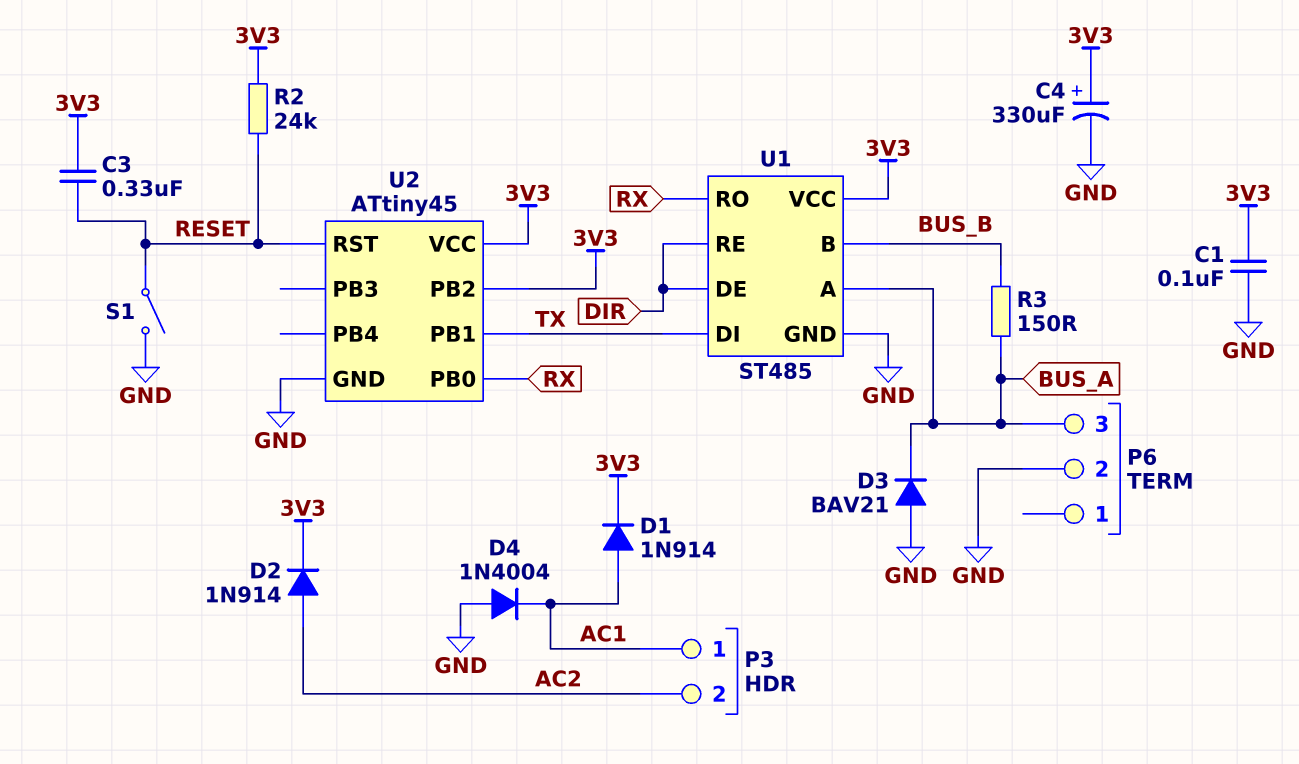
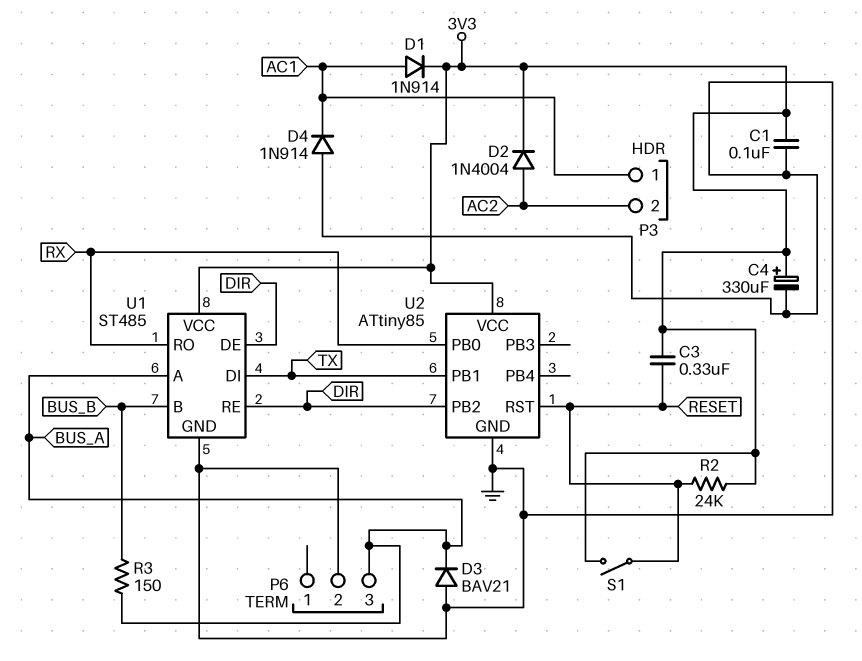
D2: diode 1N914 (A AC2, K 3V3) -> diode 1N4004 (A AC2, K 3V3)
D4: diode 1N4004 (A GND, K AC1) -> diode 1N914 (A GND, K AC1)
S1: switch (GND, RESET) -> switch (3V3, RESET)
U2: ATtiny45 -> ATtiny85
U2 pin PB2: 3V3 -> DIR

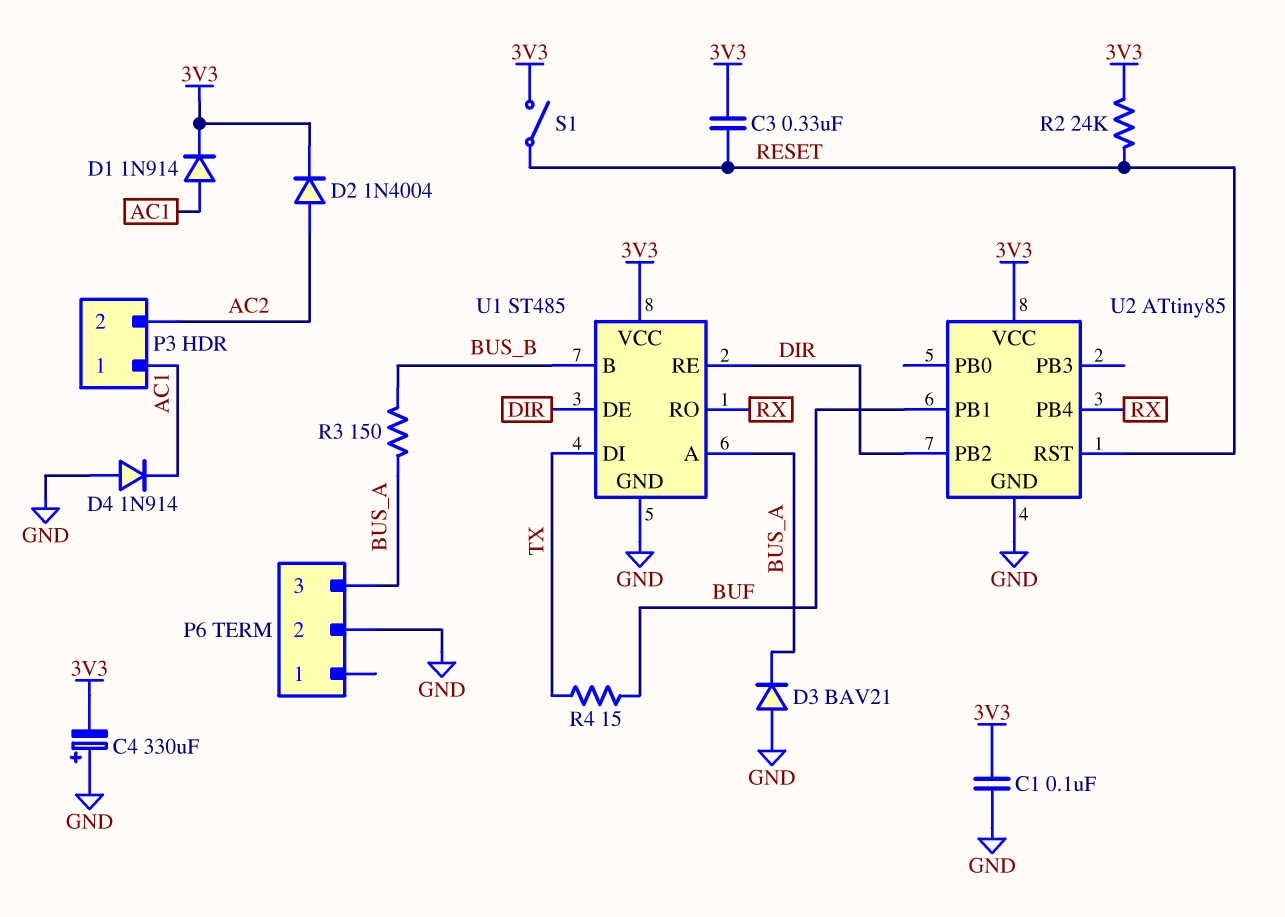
C4: 330uF (plus 3V3, minus GND) -> 330uF (plus GND, minus 3V3)
R4: none -> 15 (BUF, TX)
U2 pin PB0: RX -> none
U2 pin PB1: TX -> BUF
U2 pin PB4: none -> RX

